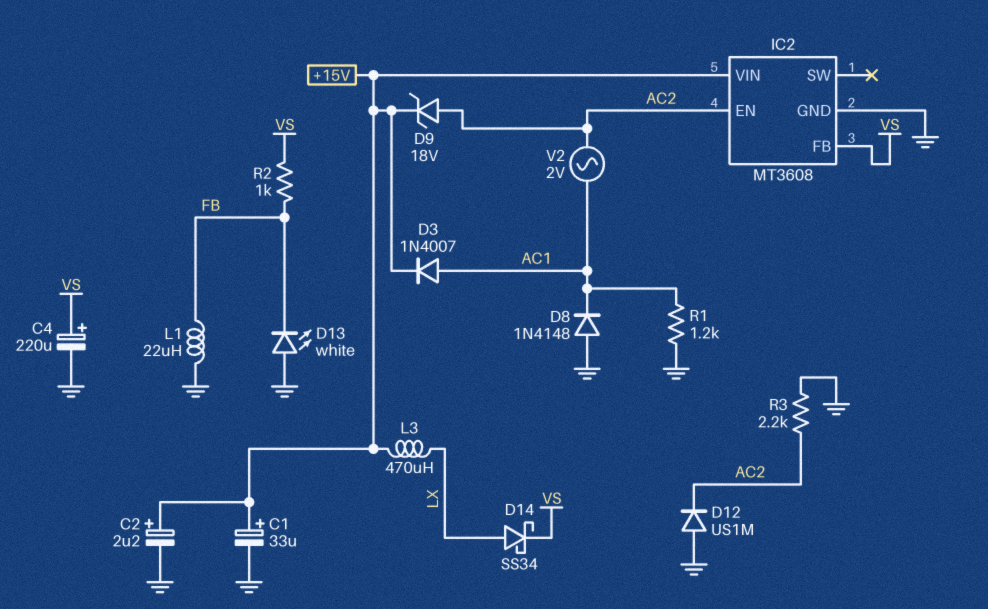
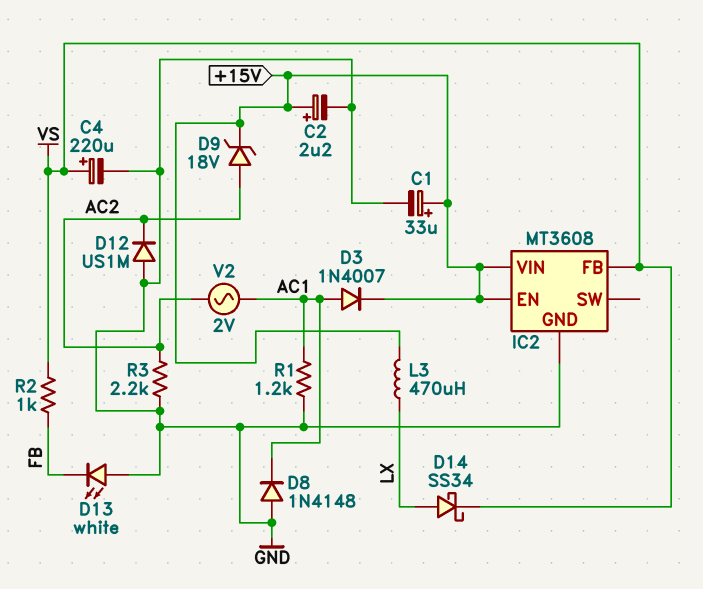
IC2 pin EN: AC2 -> +15V
L1: 22uH (FB, GND) -> none

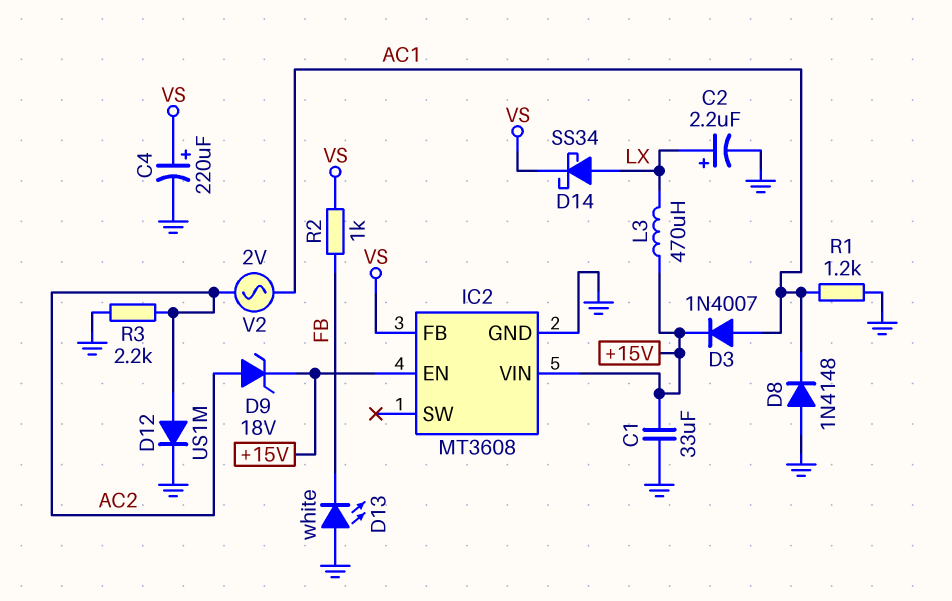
C1: 33uF (plus +15V, minus GND) -> 33uF (+15V, GND)
C2: 2.2uF (plus +15V, minus GND) -> 2.2uF (plus LX, minus GND)
D12: diode US1M (A GND, K AC2) -> diode US1M (A AC2, K GND)

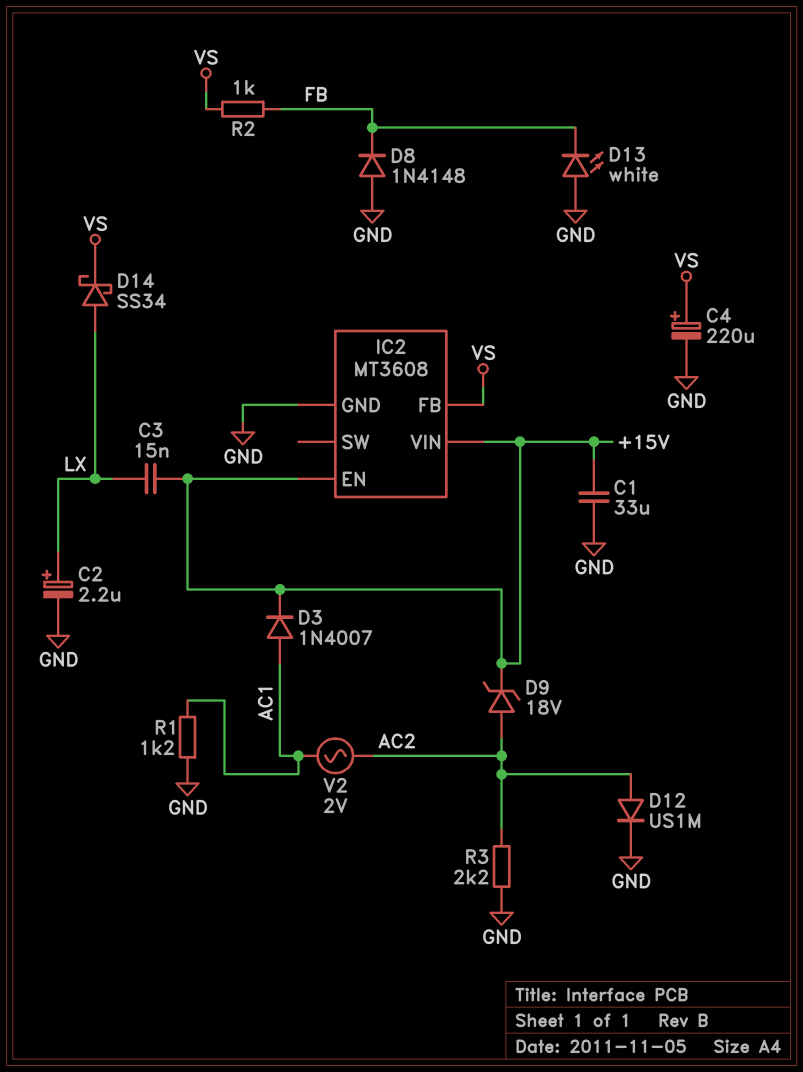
C3: none -> 15nF (+15V, LX)
D8: diode 1N4148 (A GND, K AC1) -> diode 1N4148 (A GND, K FB)
L3: 470uH (+15V, LX) -> none

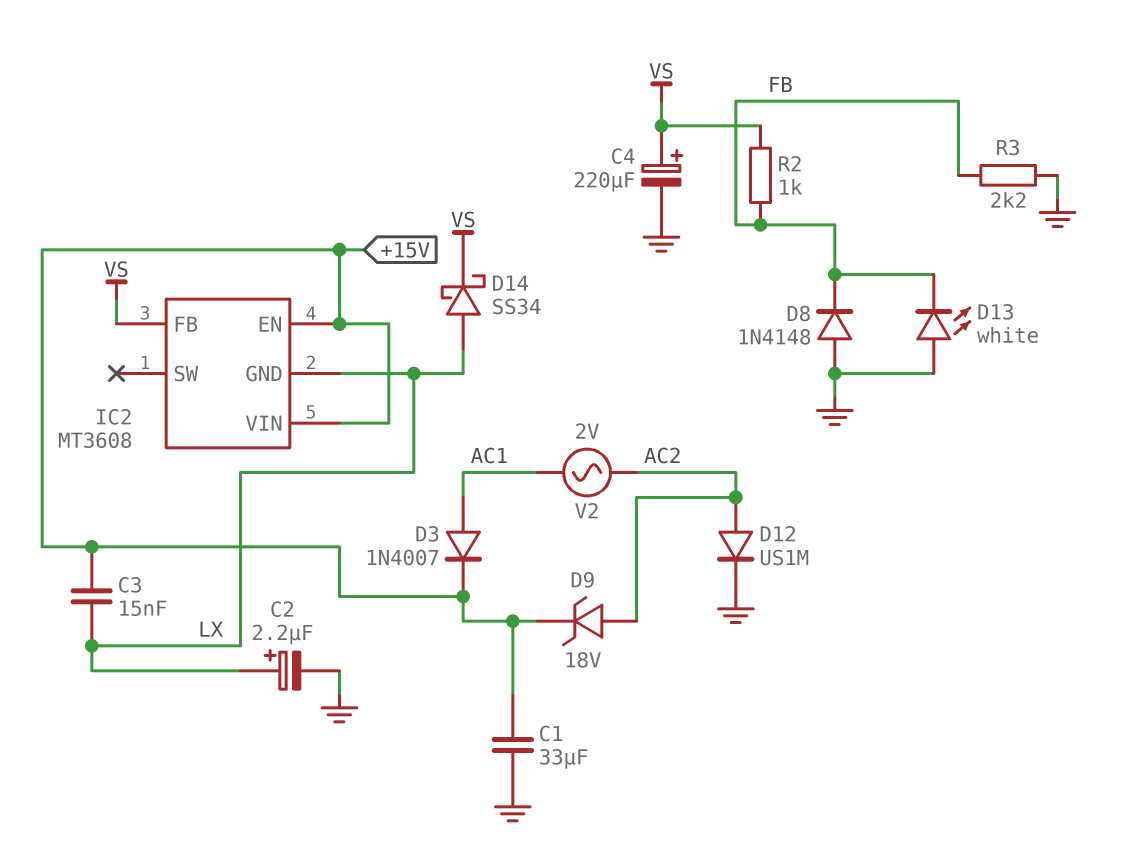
IC2 pin GND: GND -> LX
R1: 1.2k (AC1, GND) -> none
R3: 2.2k (AC2, GND) -> 2.2k (FB, GND)

